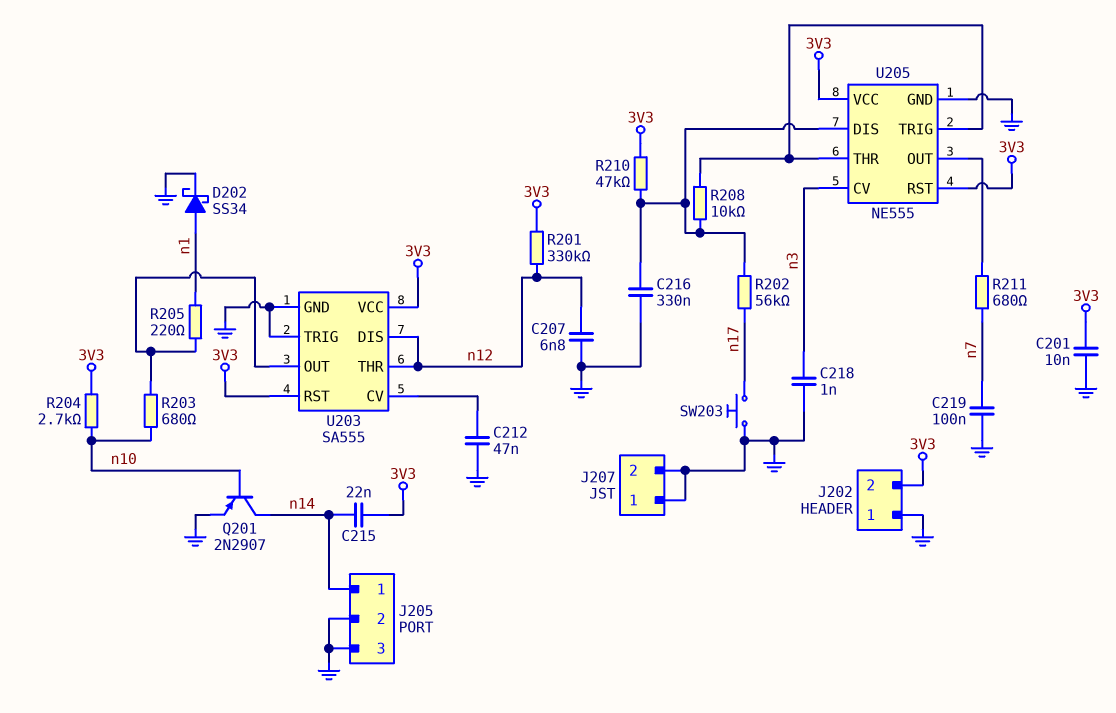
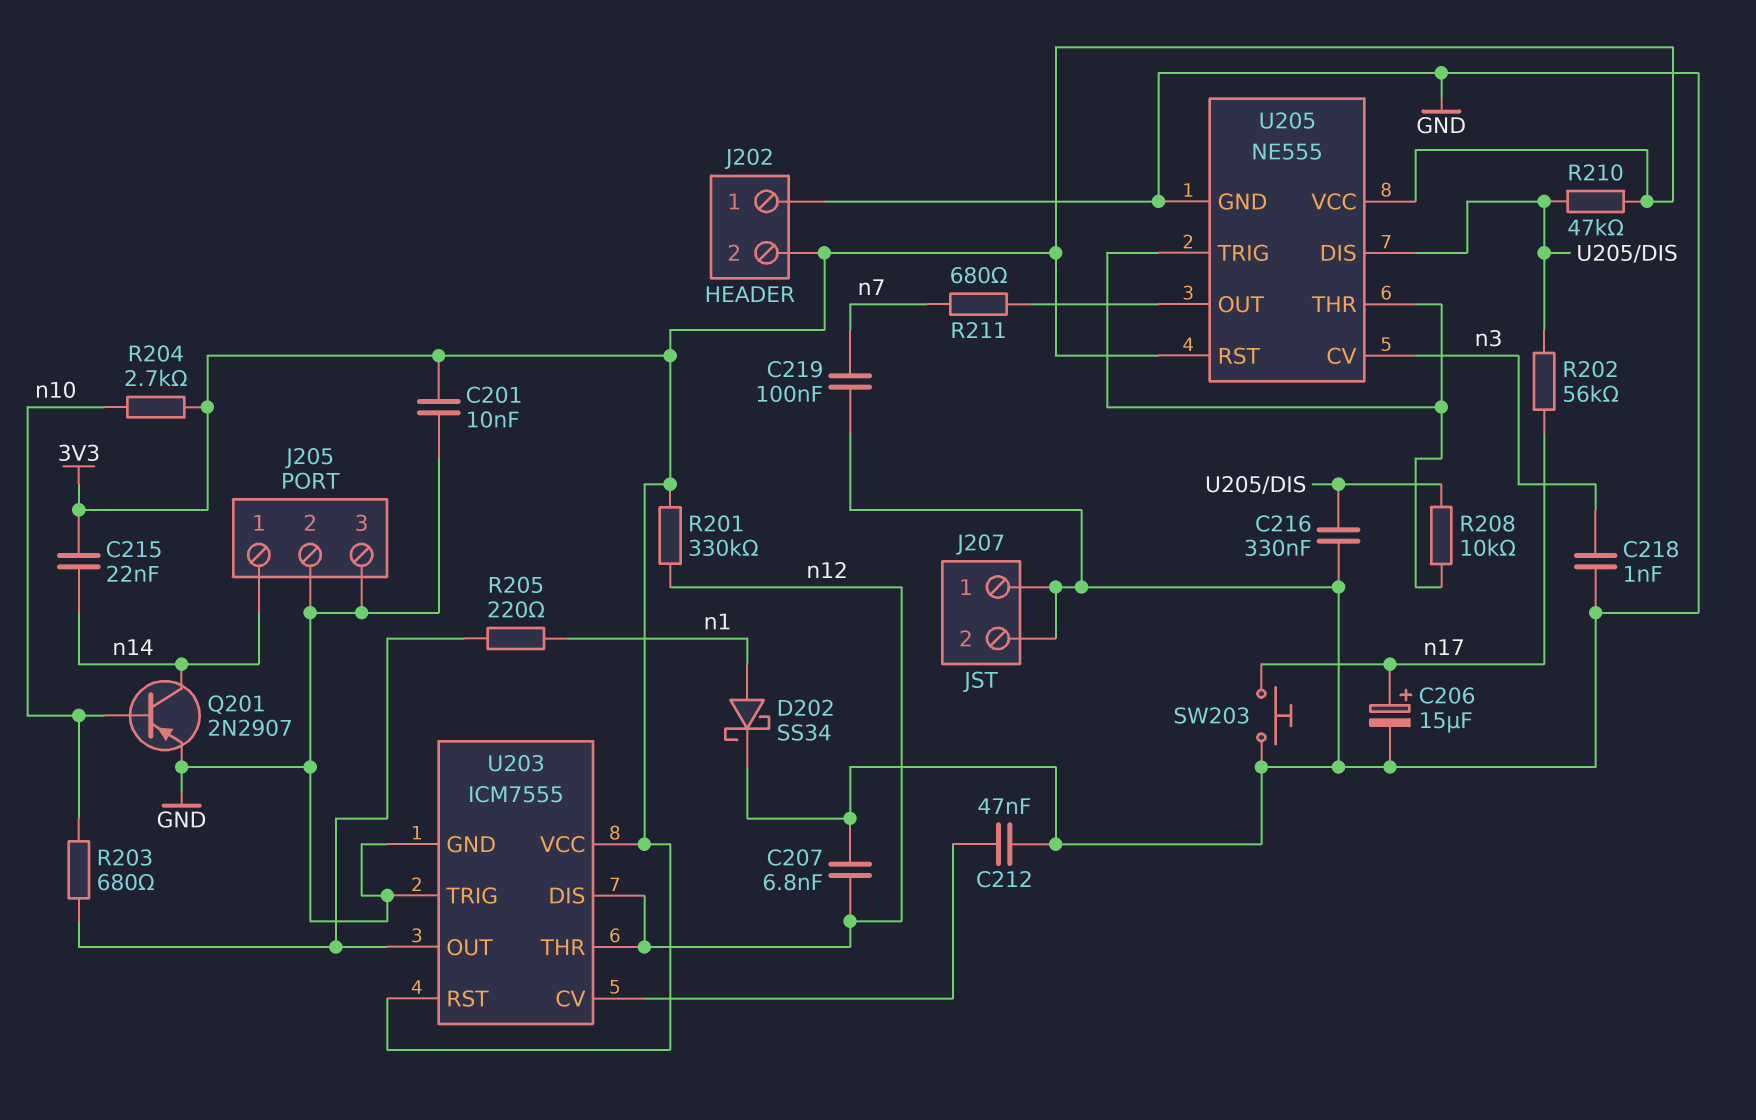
C206: none -> 15uF (plus n17, minus GND)
U203: SA555 -> ICM7555

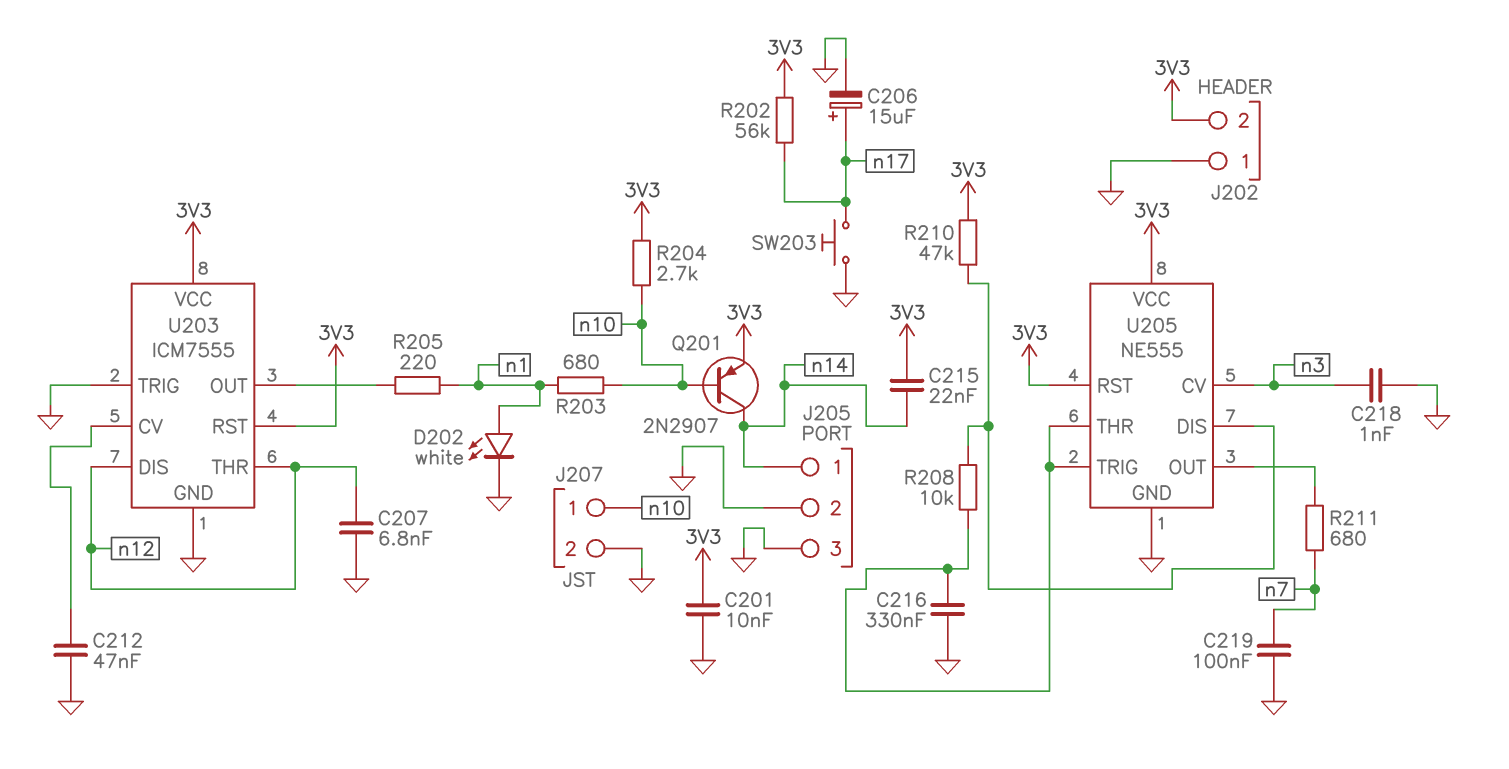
C216: 330nF (GND, U205/DIS) -> 330nF (GND, U205/THR)
D202: schottky SS34 (A n1, K GND) -> LED white (A n1, K GND)
J207 pin 1: GND -> n10
Q201: PNP 2N2907 (B n10, C n14, E GND) -> PNP 2N2907 (B n10, C n14, E 3V3)
R201: 330k (3V3, n12) -> none
R202: 56k (U205/DIS, n17) -> 56k (3V3, n17)
R203: 680 (U203/OUT, n10) -> 680 (n1, n10)

